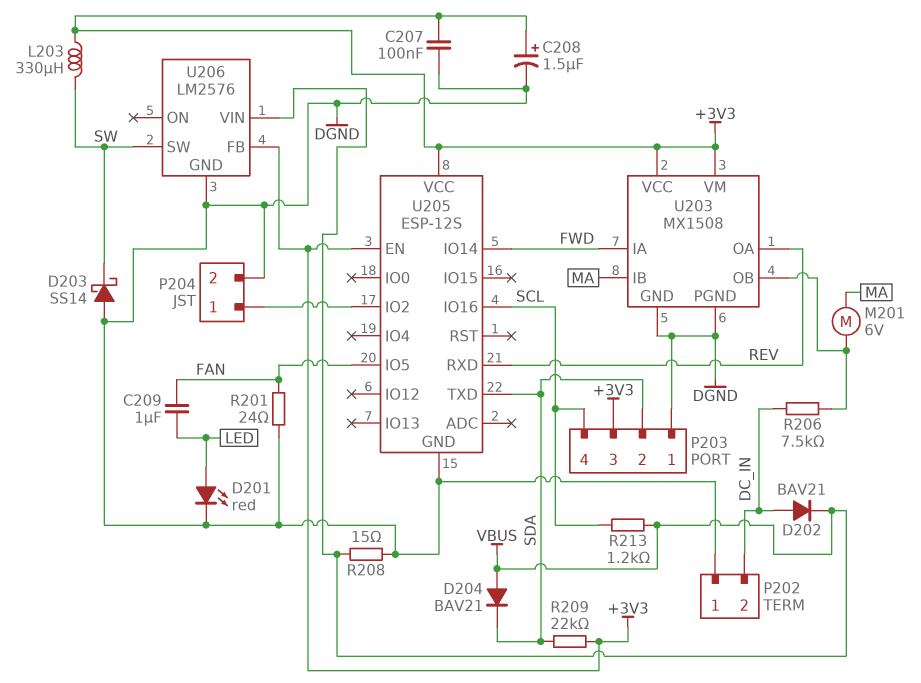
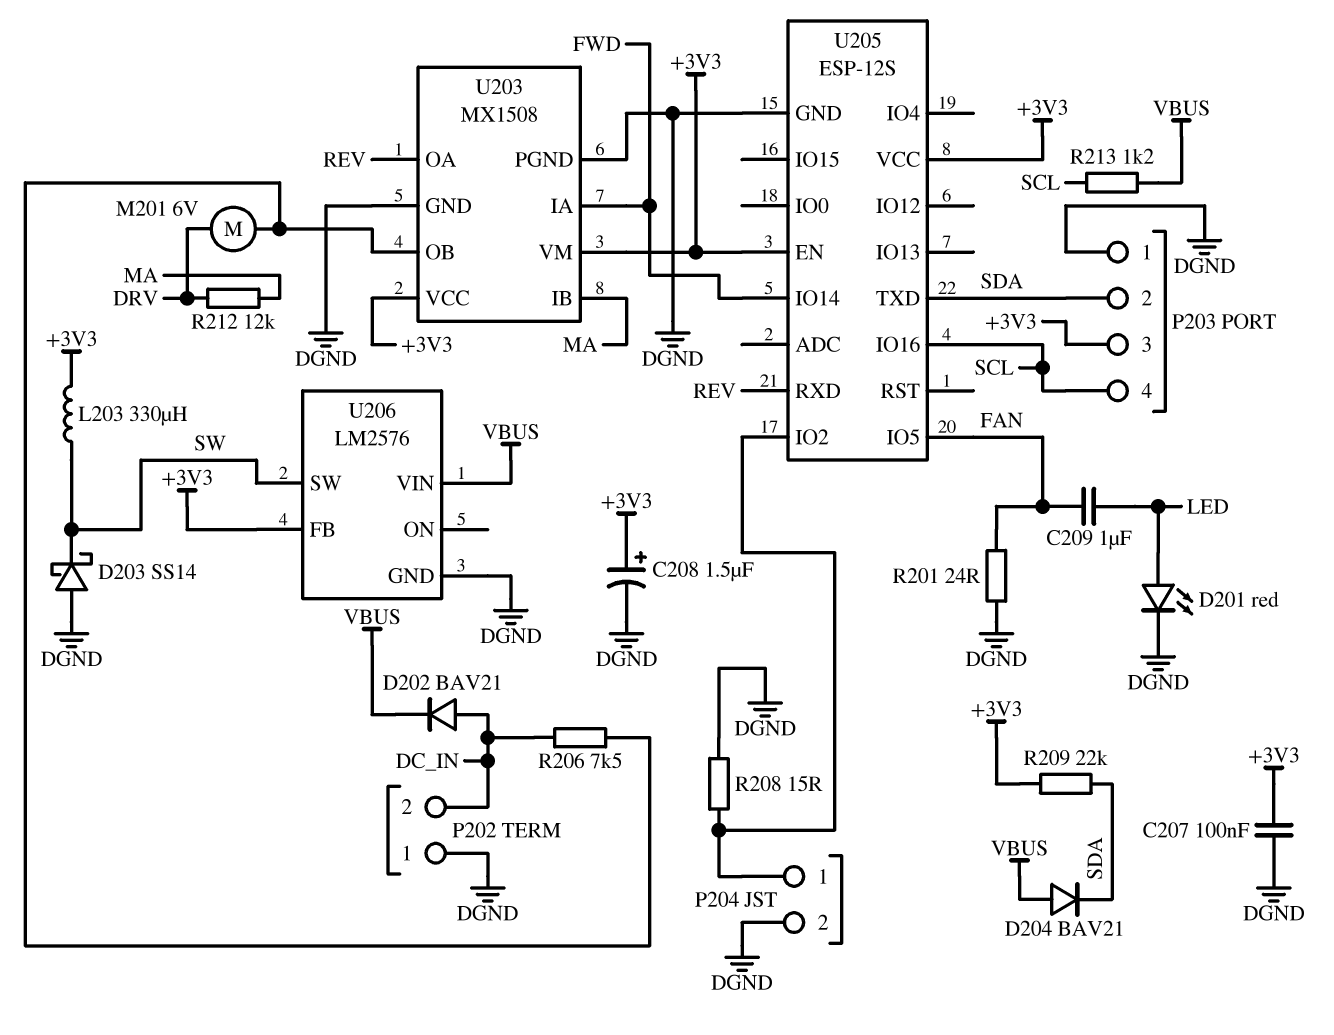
M201: motor 6V (MA, U203/OB) -> motor 6V (DRV, U203/OB)
R208: 15 (DGND, VBUS) -> 15 (DGND, P204/1)
R212: none -> 12k (DRV, MA)

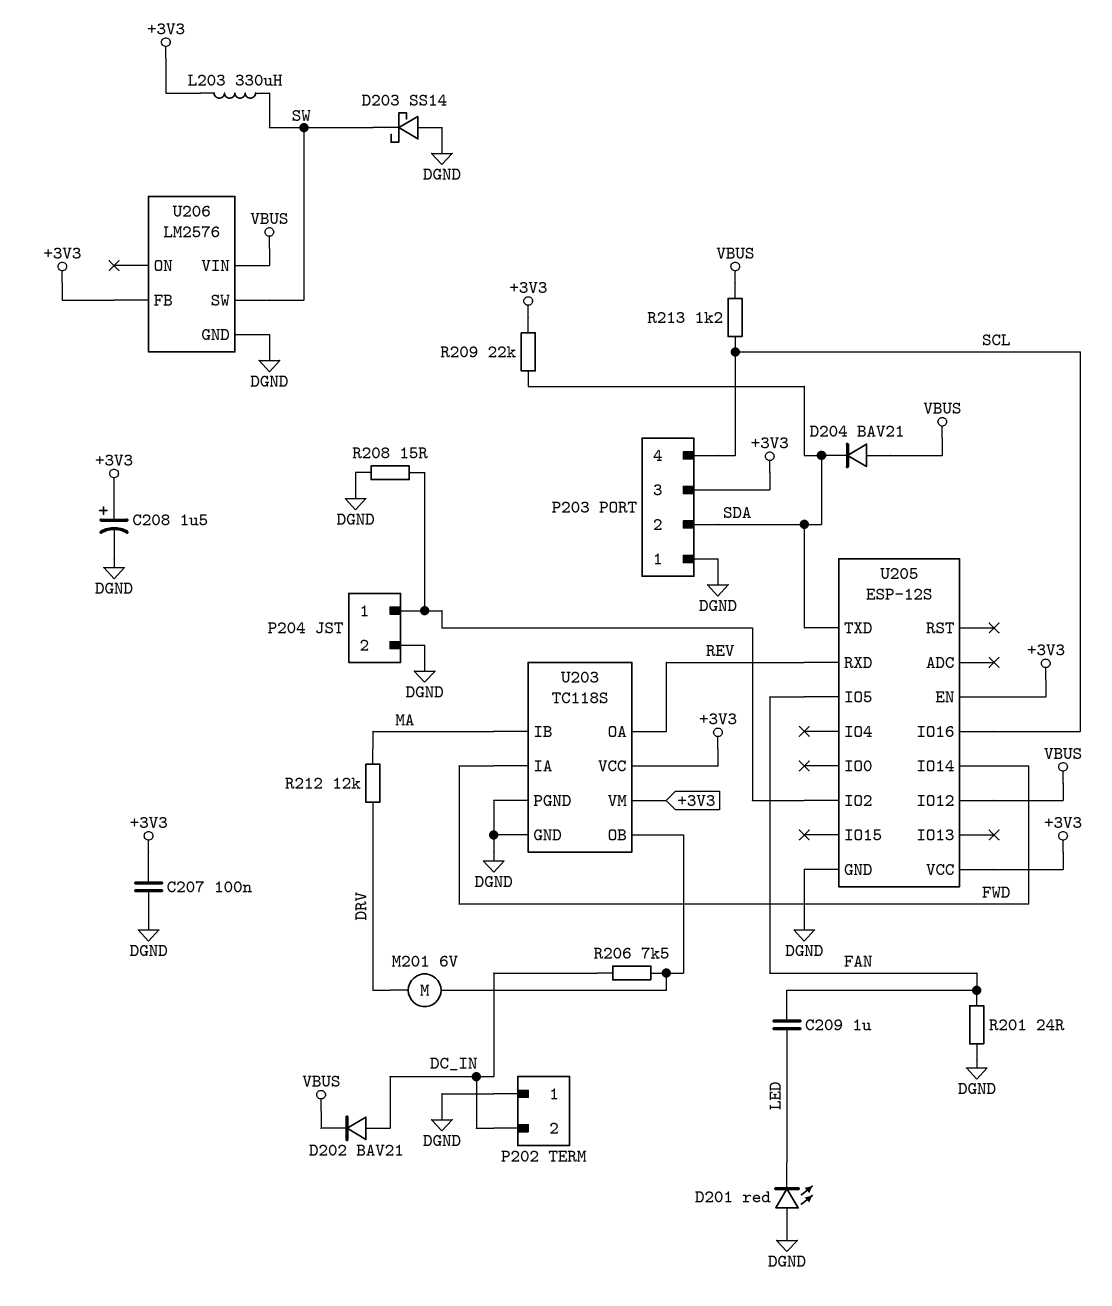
D201: LED red (A LED, K DGND) -> LED red (A DGND, K LED)
U203: MX1508 -> TC118S
U205 pin IO12: none -> VBUS

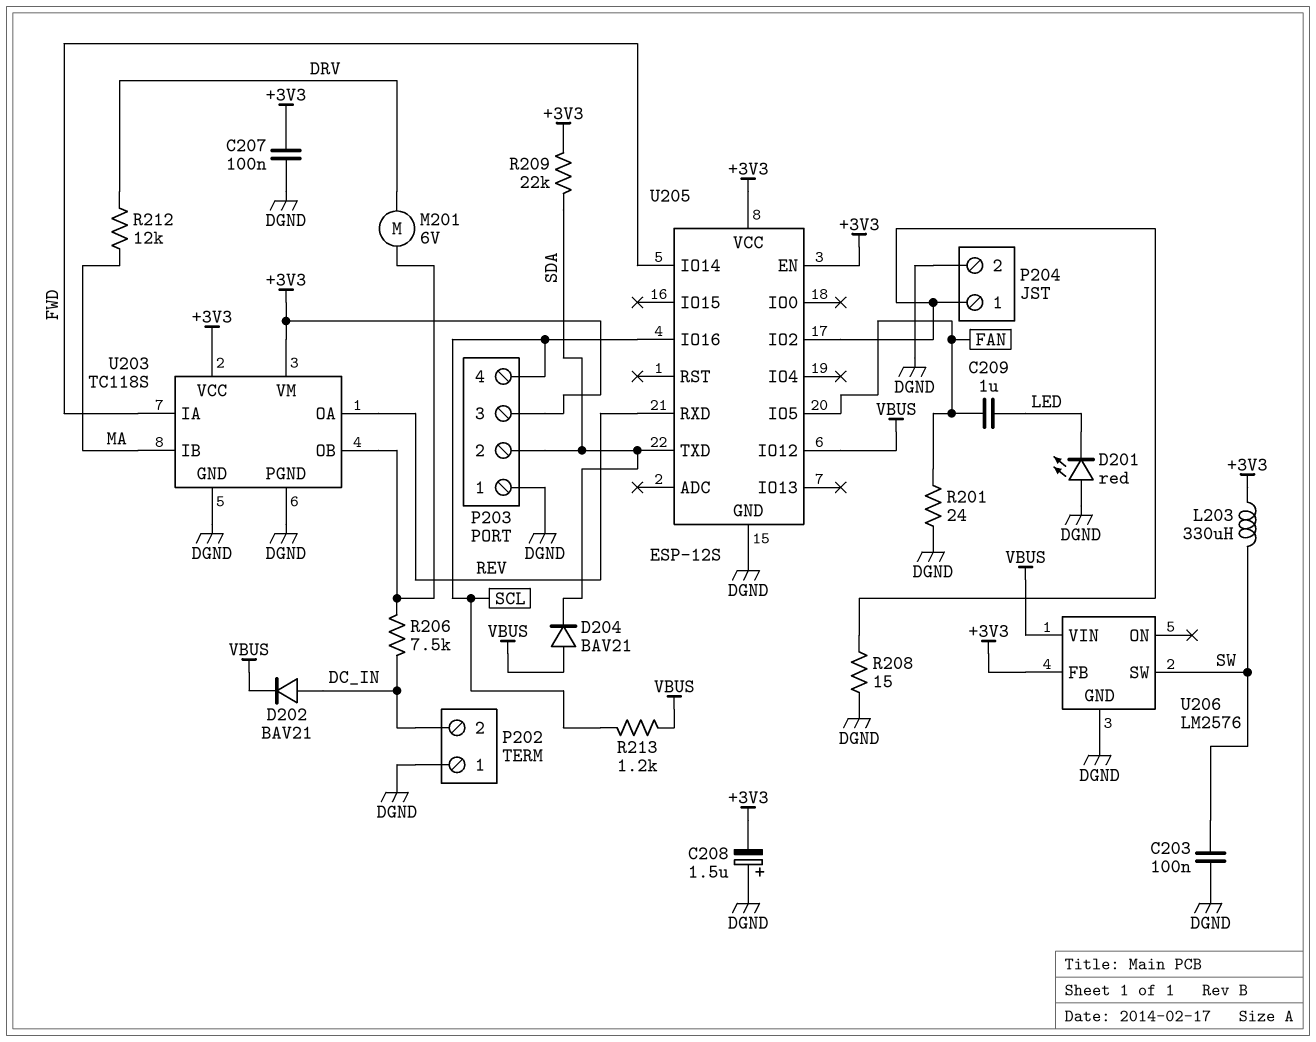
C203: none -> 100nF (DGND, SW)
C208: 1.5uF (plus +3V3, minus DGND) -> 1.5uF (plus DGND, minus +3V3)
D203: schottky SS14 (A DGND, K SW) -> none

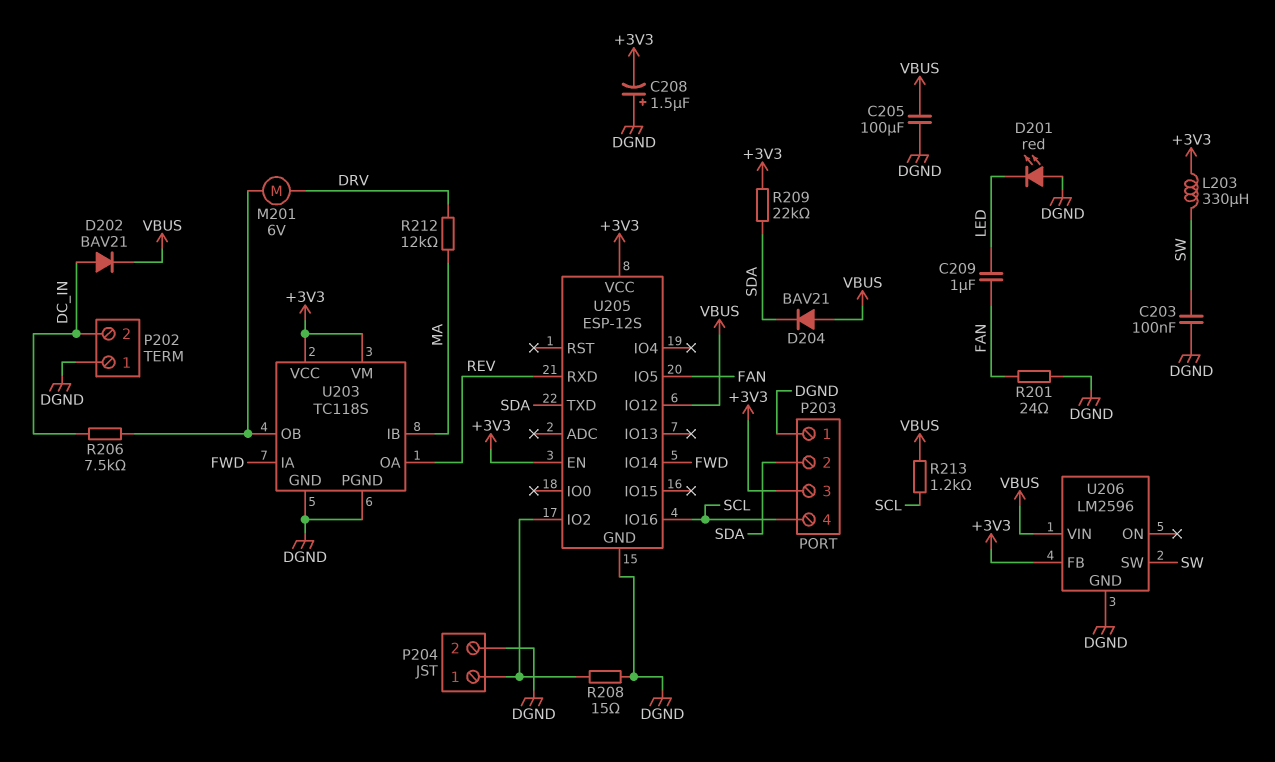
C205: none -> 100uF (DGND, VBUS)
C207: 100nF (+3V3, DGND) -> none
U206: LM2576 -> LM2596

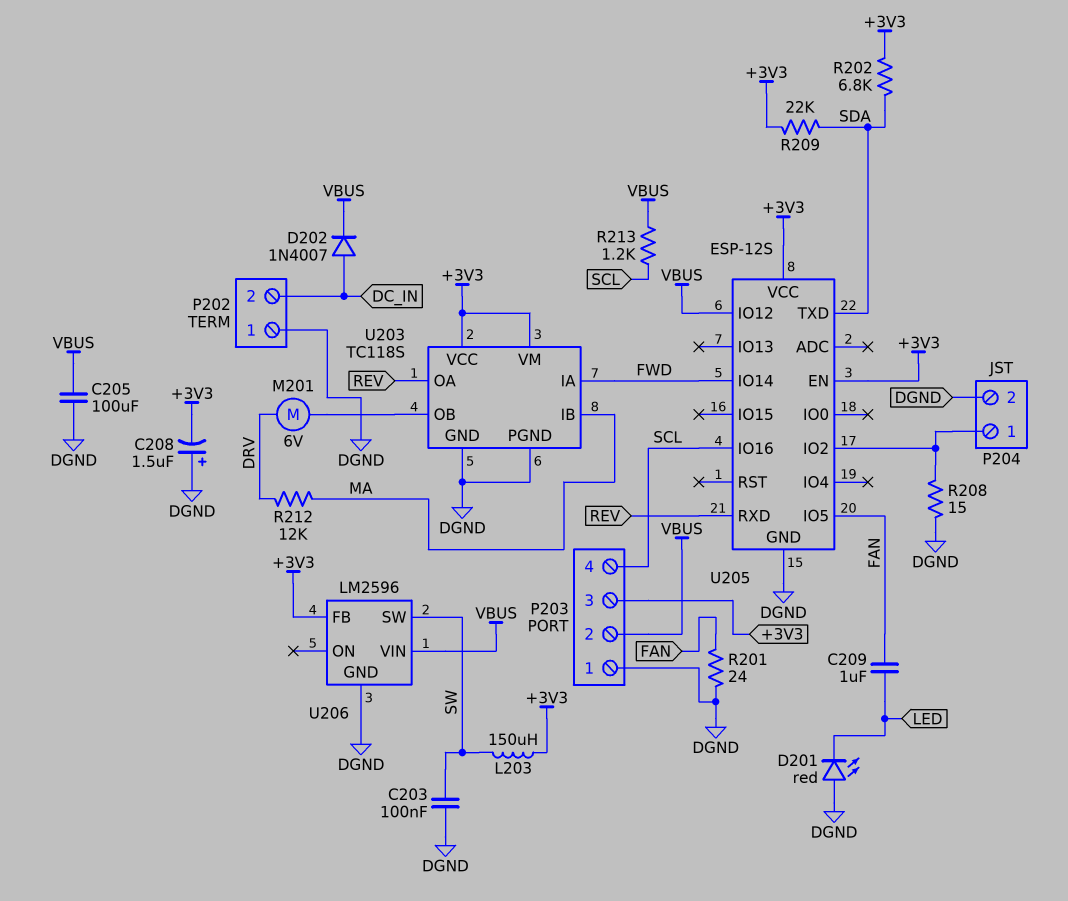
D202: diode BAV21 (A DC_IN, K VBUS) -> diode 1N4007 (A DC_IN, K VBUS)
D204: diode BAV21 (A VBUS, K SDA) -> none
L203: 330uH (+3V3, SW) -> 150uH (+3V3, SW)
P203 pin 2: SDA -> VBUS
R202: none -> 6.8k (+3V3, SDA)
R206: 7.5k (DC_IN, U203/OB) -> none

